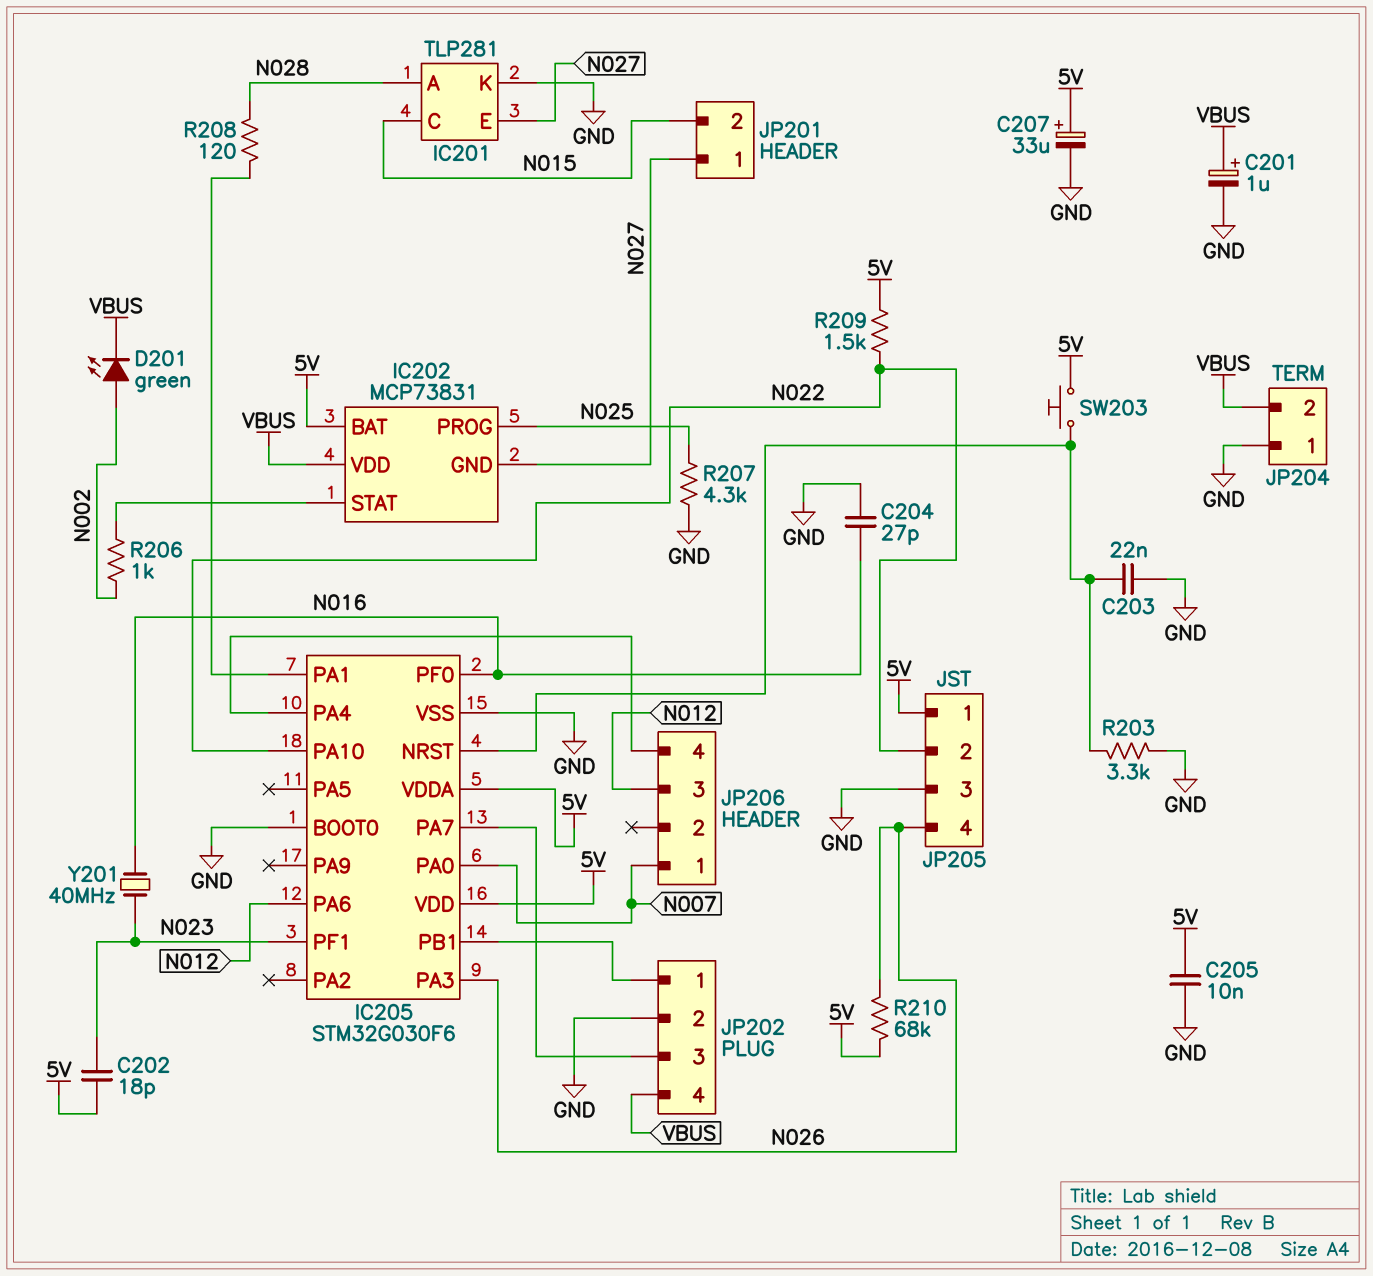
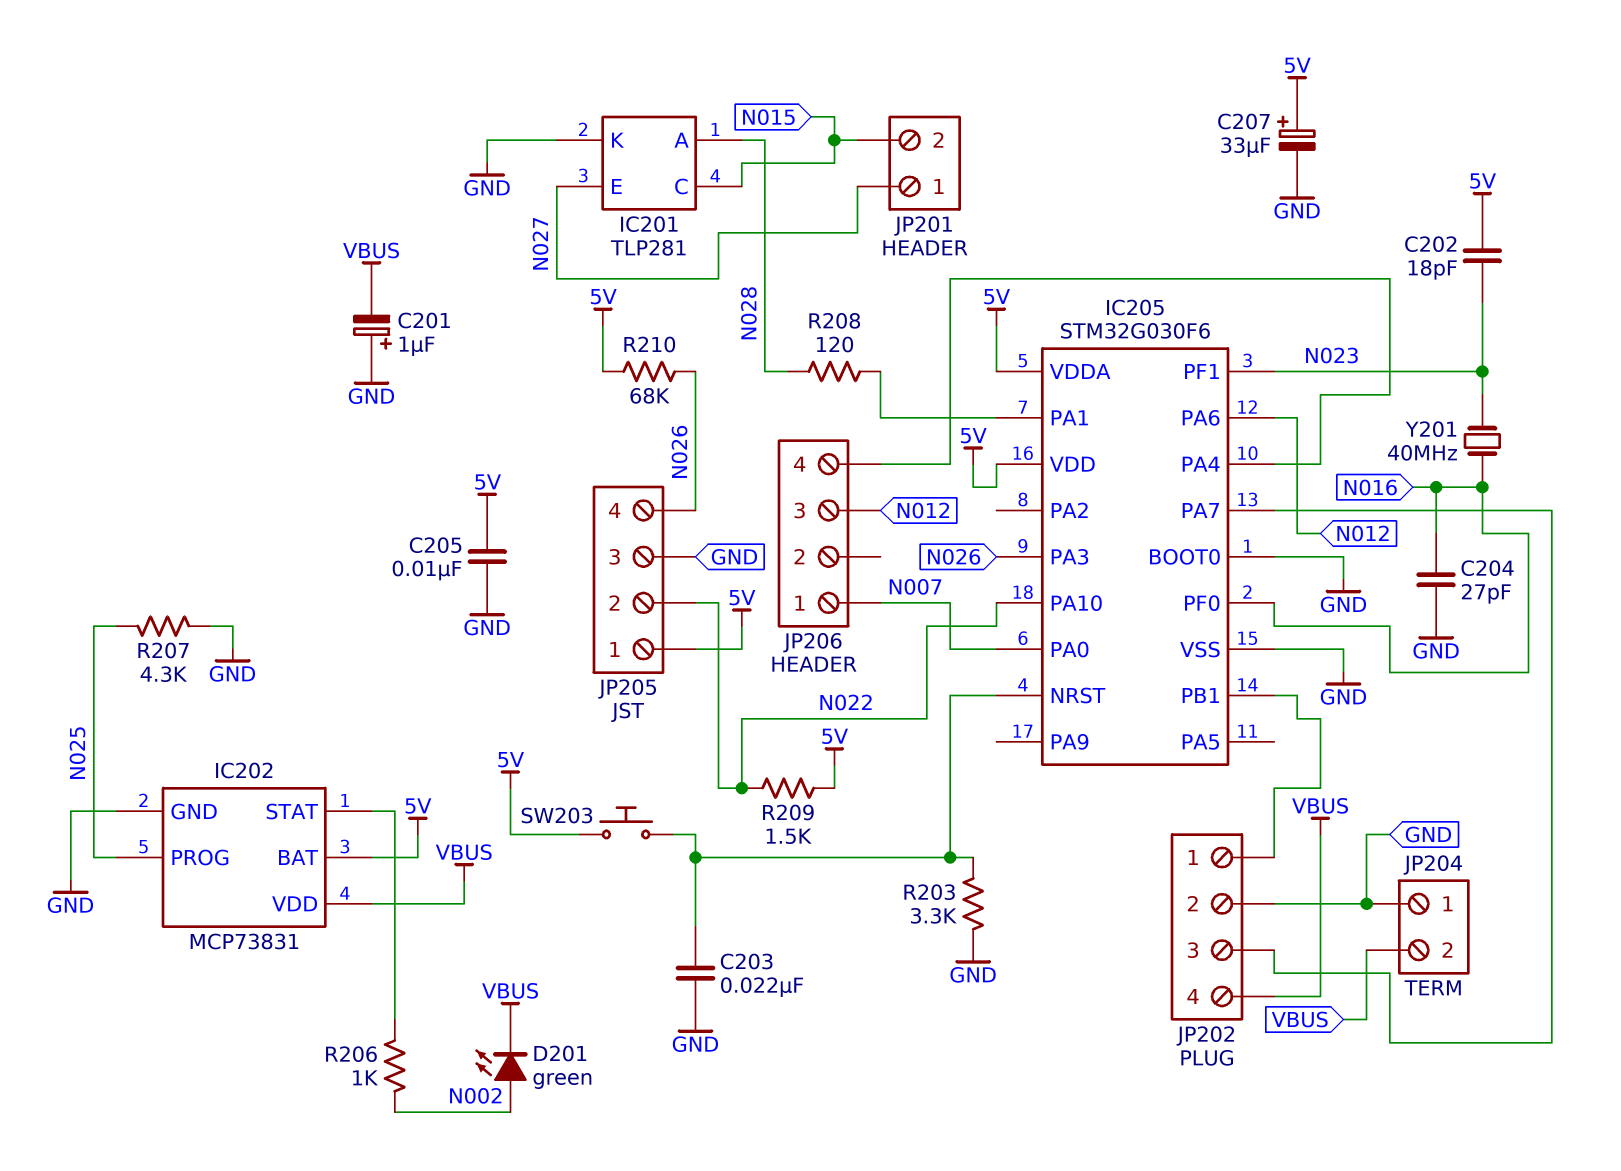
C201: 1uF (plus VBUS, minus GND) -> 1uF (plus GND, minus VBUS)
IC202 pin GND: N027 -> GND

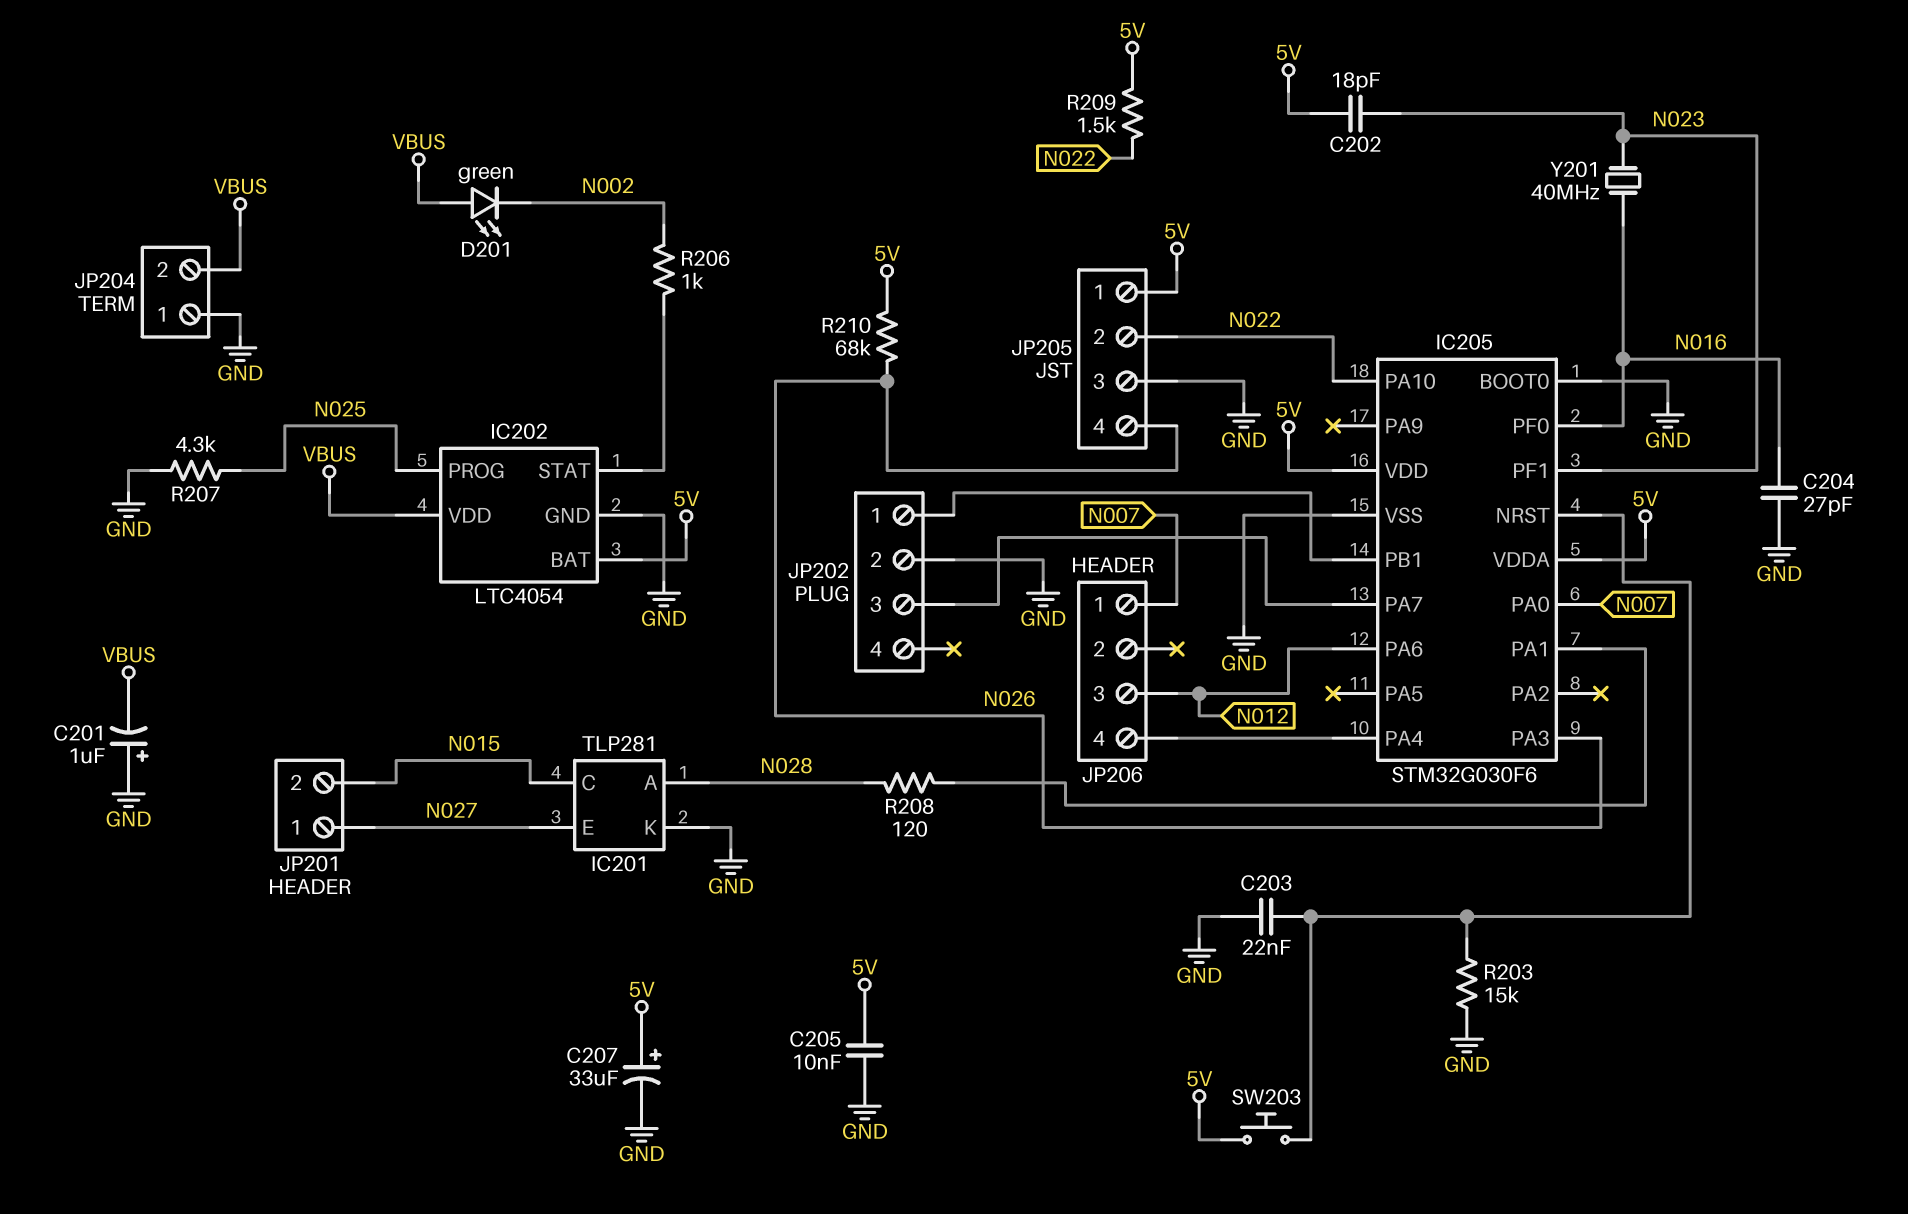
D201: LED green (A N002, K VBUS) -> LED green (A VBUS, K N002)
IC202: MCP73831 -> LTC4054
JP202 pin 4: VBUS -> none
R203: 3.3k (GND, IC205/NRST) -> 15k (GND, IC205/NRST)

